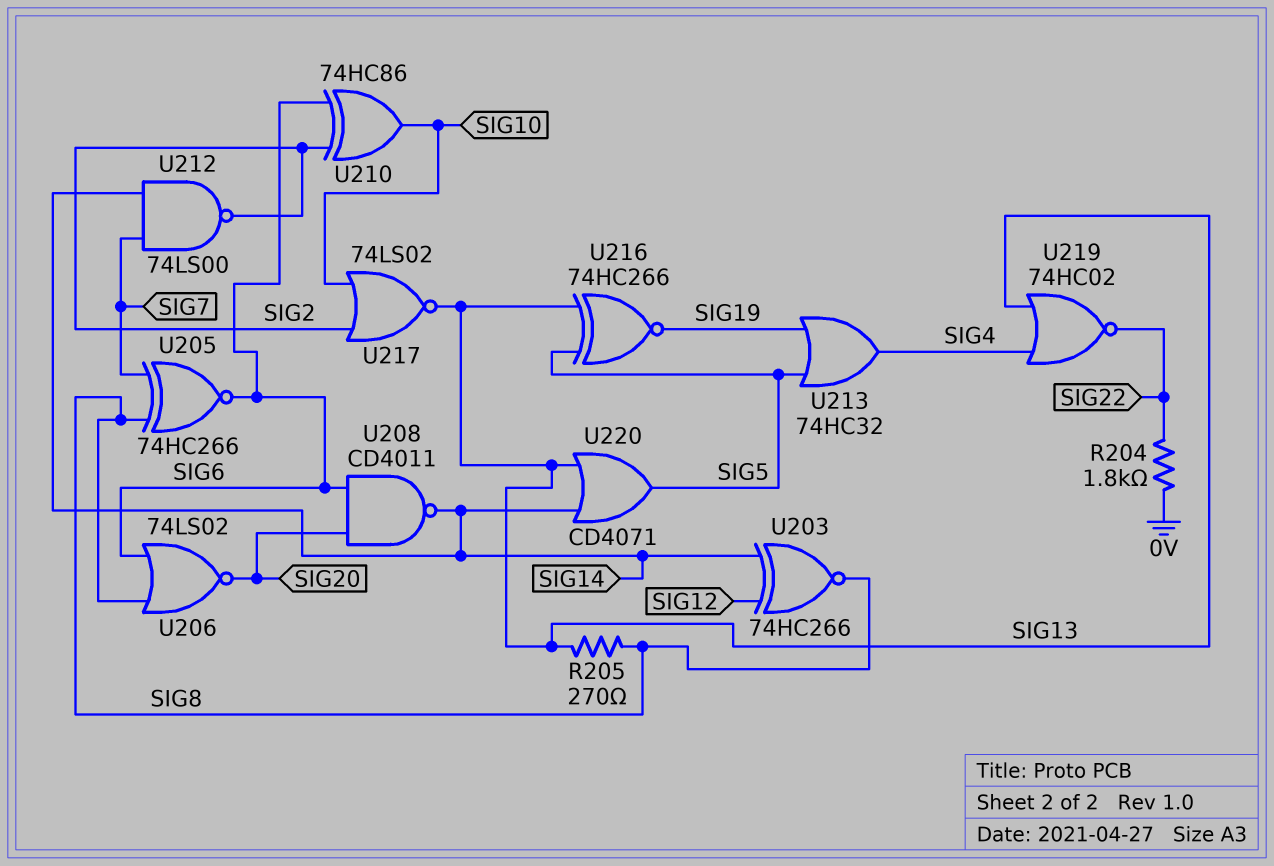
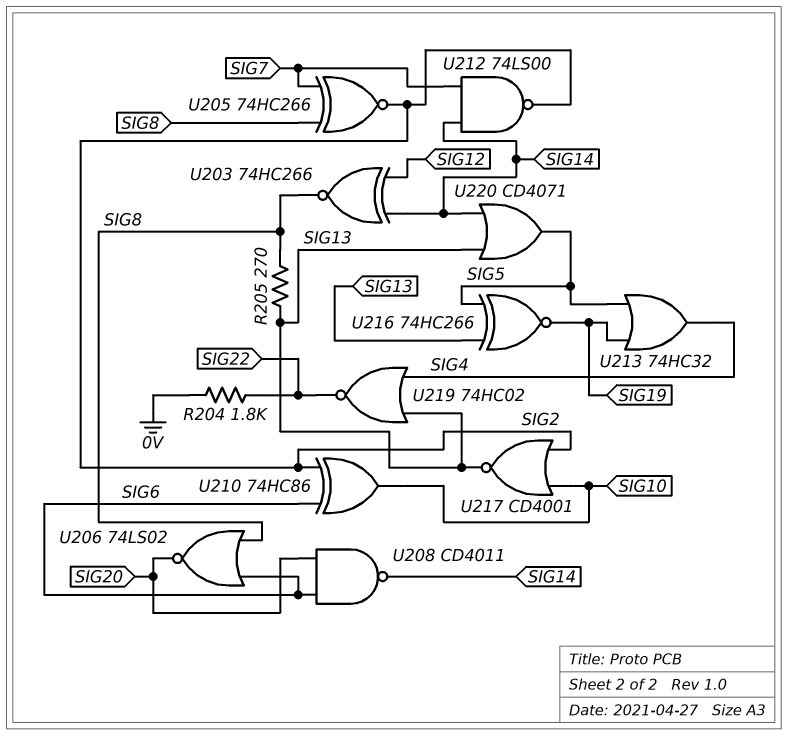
U205: XNOR 74HC266 (in SIG7, in SIG8, out SIG6) -> XNOR 74HC266 (in SIG7, in SIG8, out SIG2)
U217: NOR 74LS02 (in SIG2, in SIG10, out SIG13) -> NOR CD4001 (in SIG2, in SIG10, out SIG13)

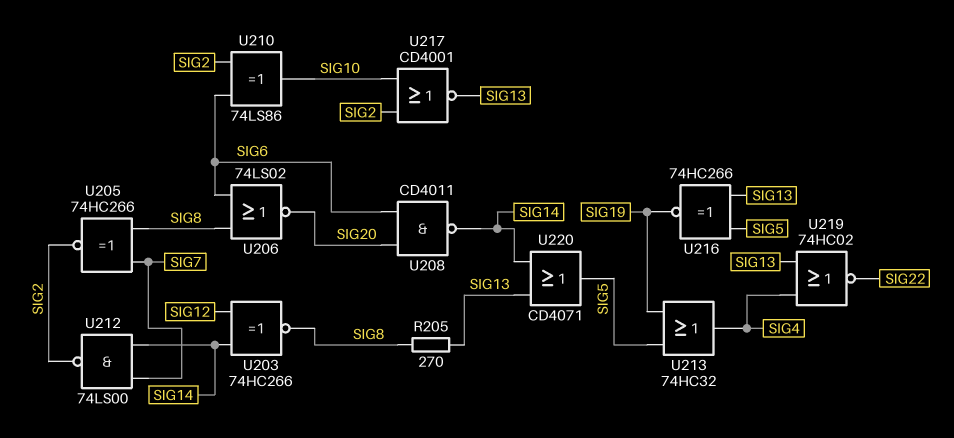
R204: 1.8k (0V, SIG22) -> none
U210: XOR 74HC86 (in SIG2, in SIG6, out SIG10) -> XOR 74LS86 (in SIG2, in SIG6, out SIG10)

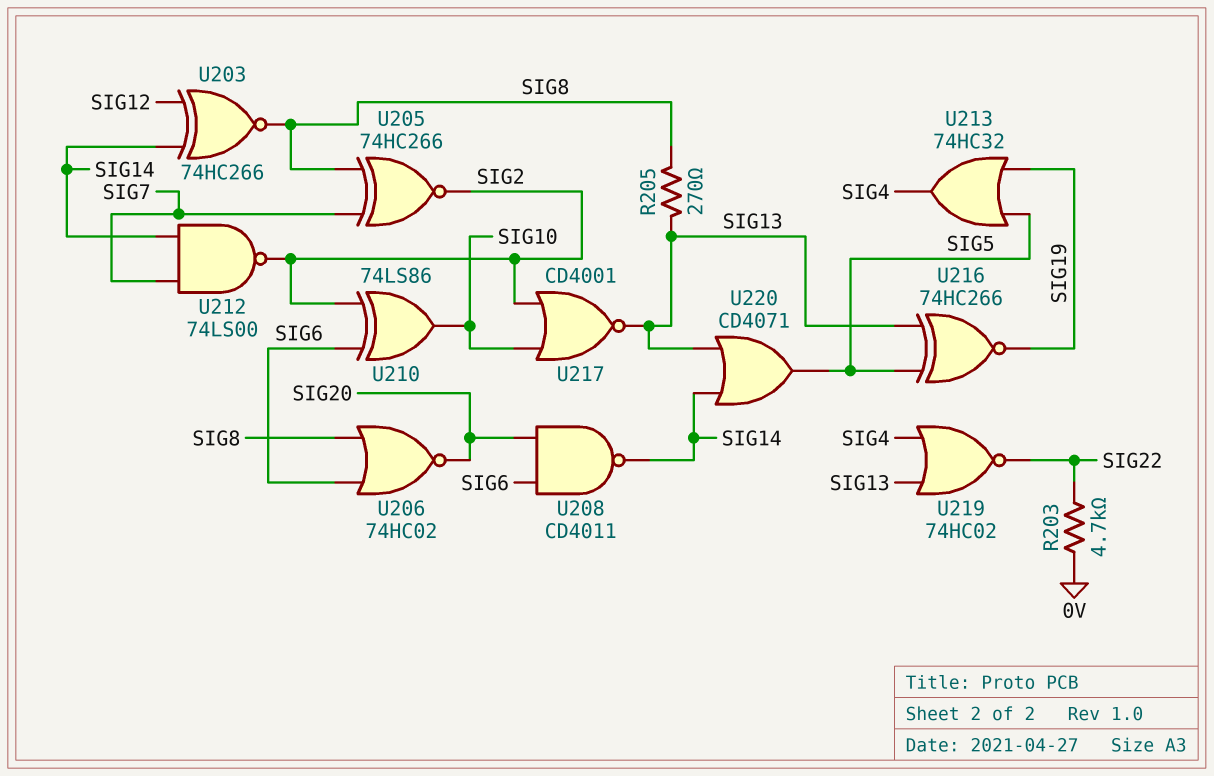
R203: none -> 4.7k (0V, SIG22)
U206: NOR 74LS02 (in SIG6, in SIG8, out SIG20) -> NOR 74HC02 (in SIG6, in SIG8, out SIG20)

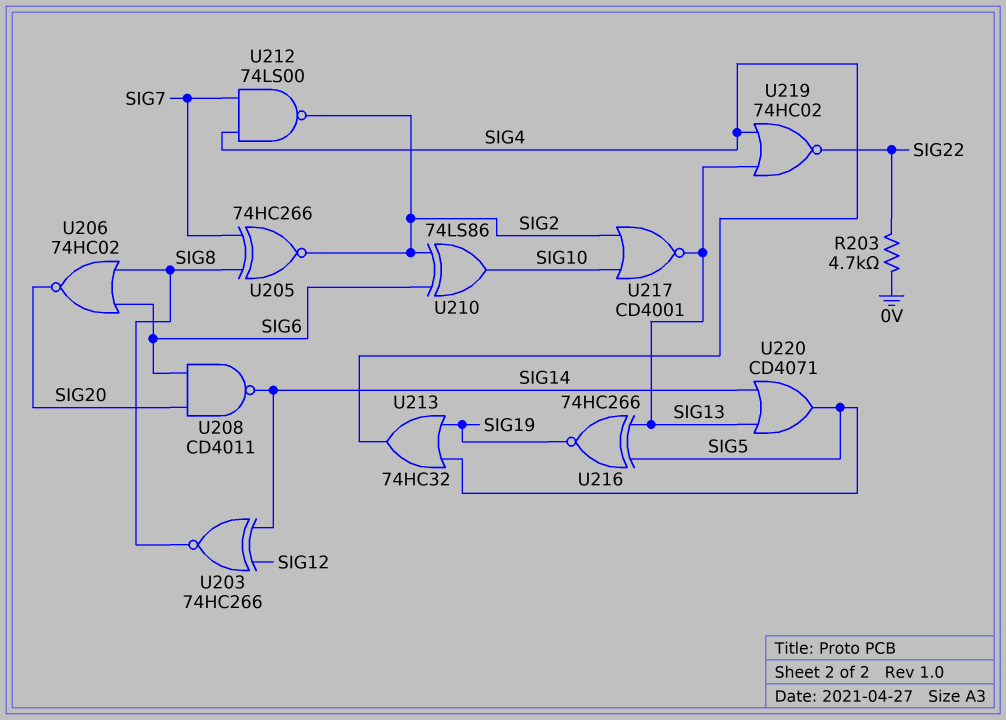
R205: 270 (SIG8, SIG13) -> none
U212: NAND 74LS00 (in SIG7, in SIG14, out SIG2) -> NAND 74LS00 (in SIG4, in SIG7, out SIG2)

